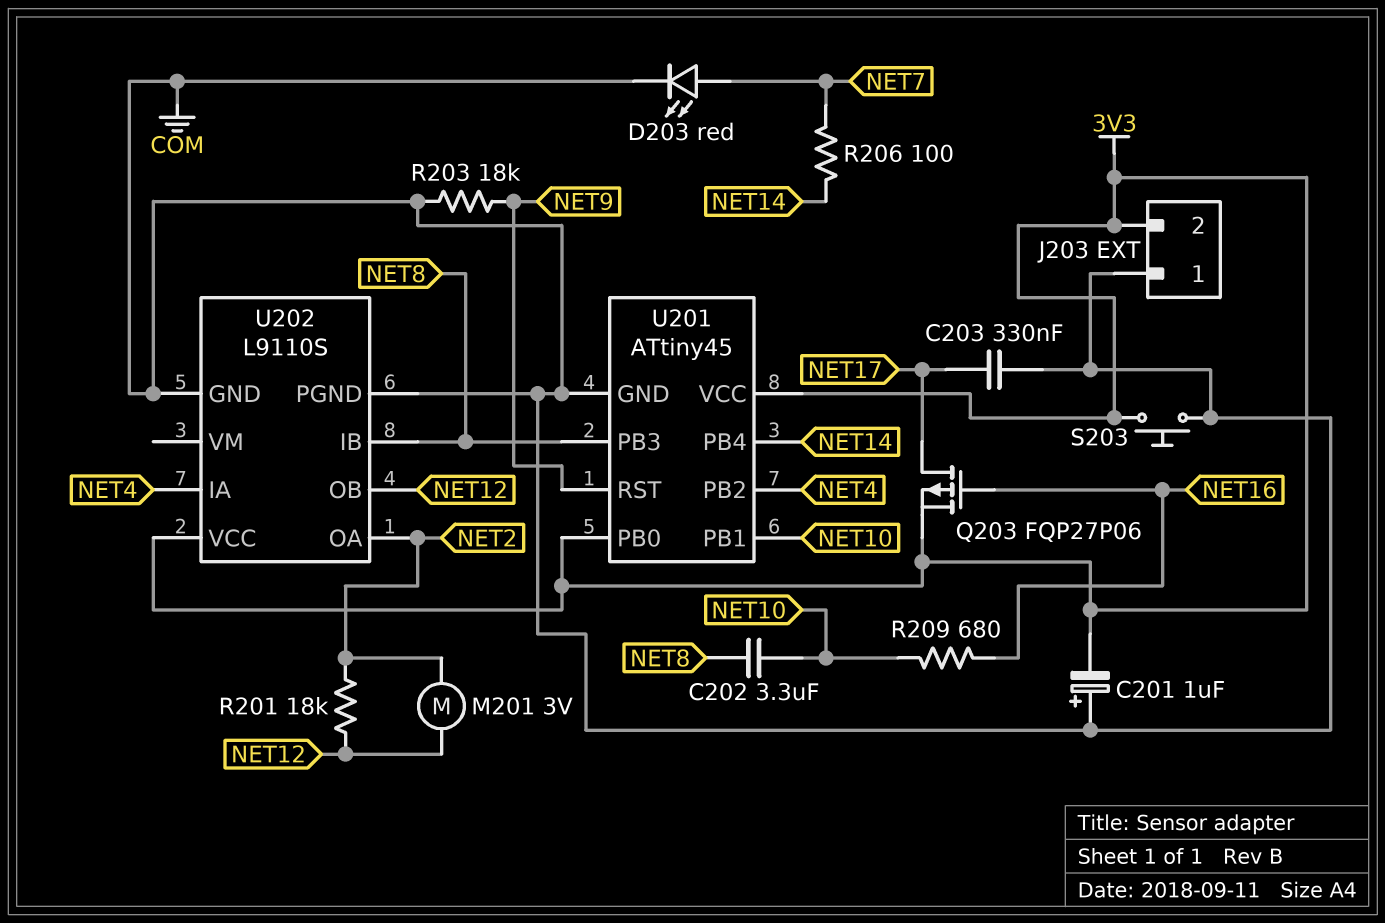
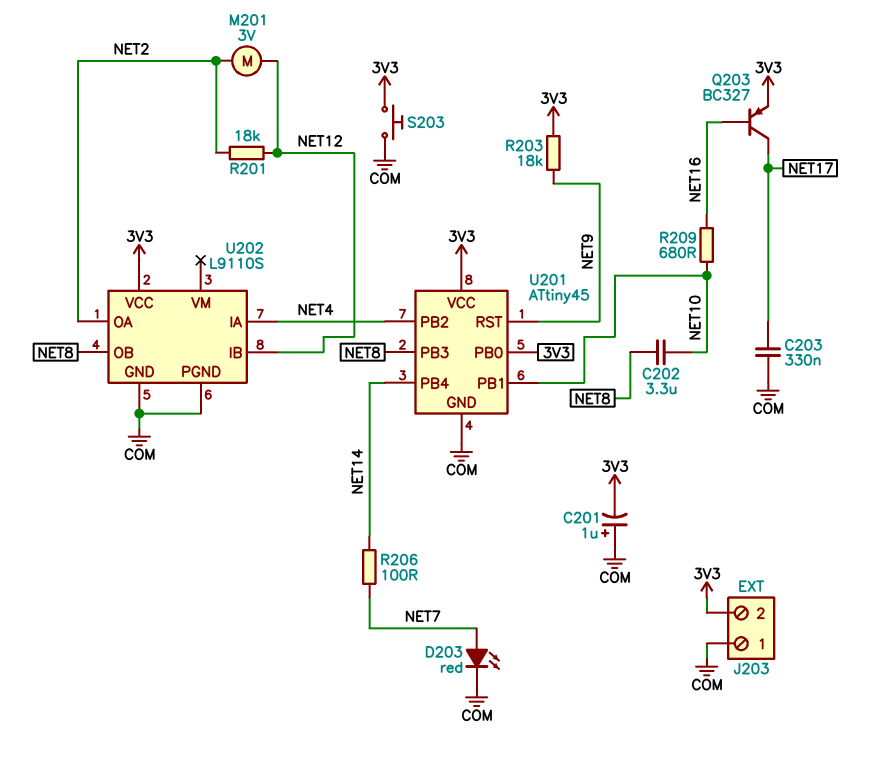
Q203: PMOS FQP27P06 (G NET16, D NET17, S 3V3) -> PNP BC327 (B NET16, C NET17, E 3V3)
R203: 18k (COM, NET9) -> 18k (3V3, NET9)
U202 pin IB: NET8 -> NET12
U202 pin OB: NET12 -> NET8

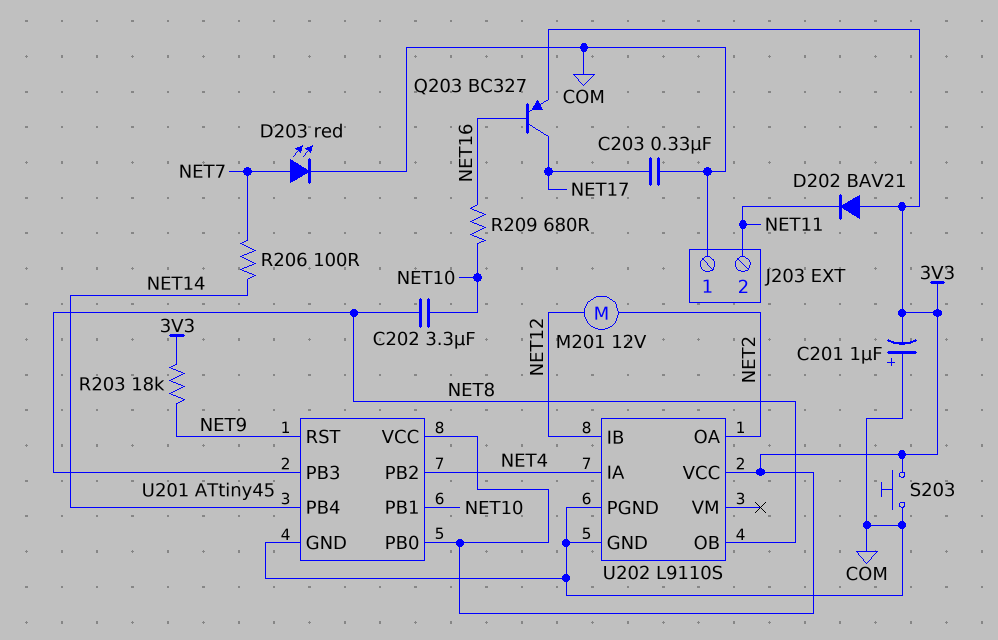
D202: none -> diode BAV21 (A 3V3, K NET11)
J203 pin 2: 3V3 -> NET11
M201: motor 3V (NET2, NET12) -> motor 12V (NET2, NET12)
R201: 18k (NET2, NET12) -> none

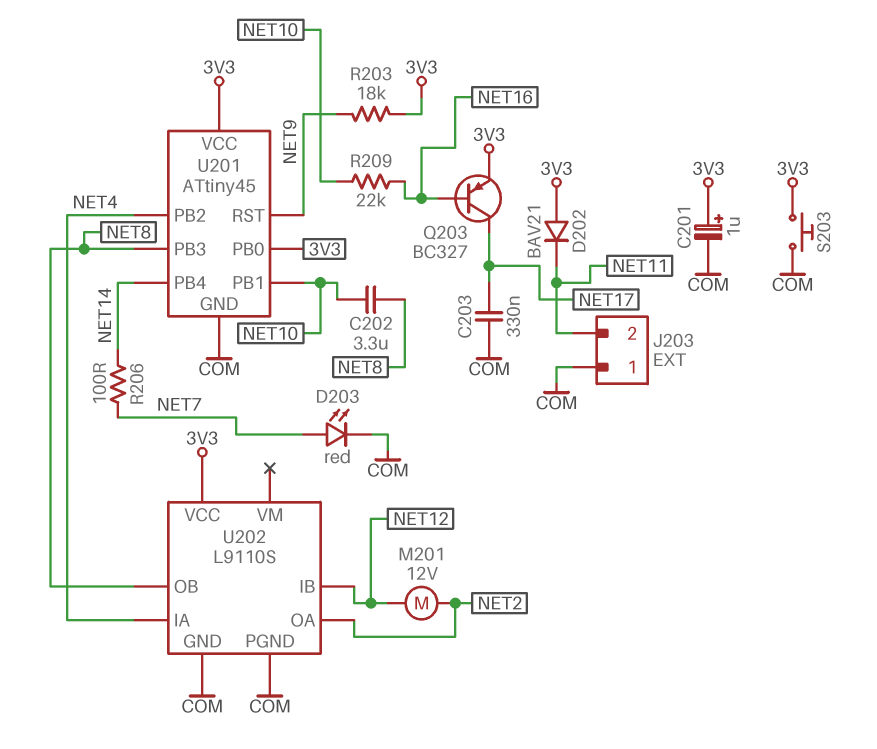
C201: 1uF (plus COM, minus 3V3) -> 1uF (plus 3V3, minus COM)
R209: 680 (NET10, NET16) -> 22k (NET10, NET16)

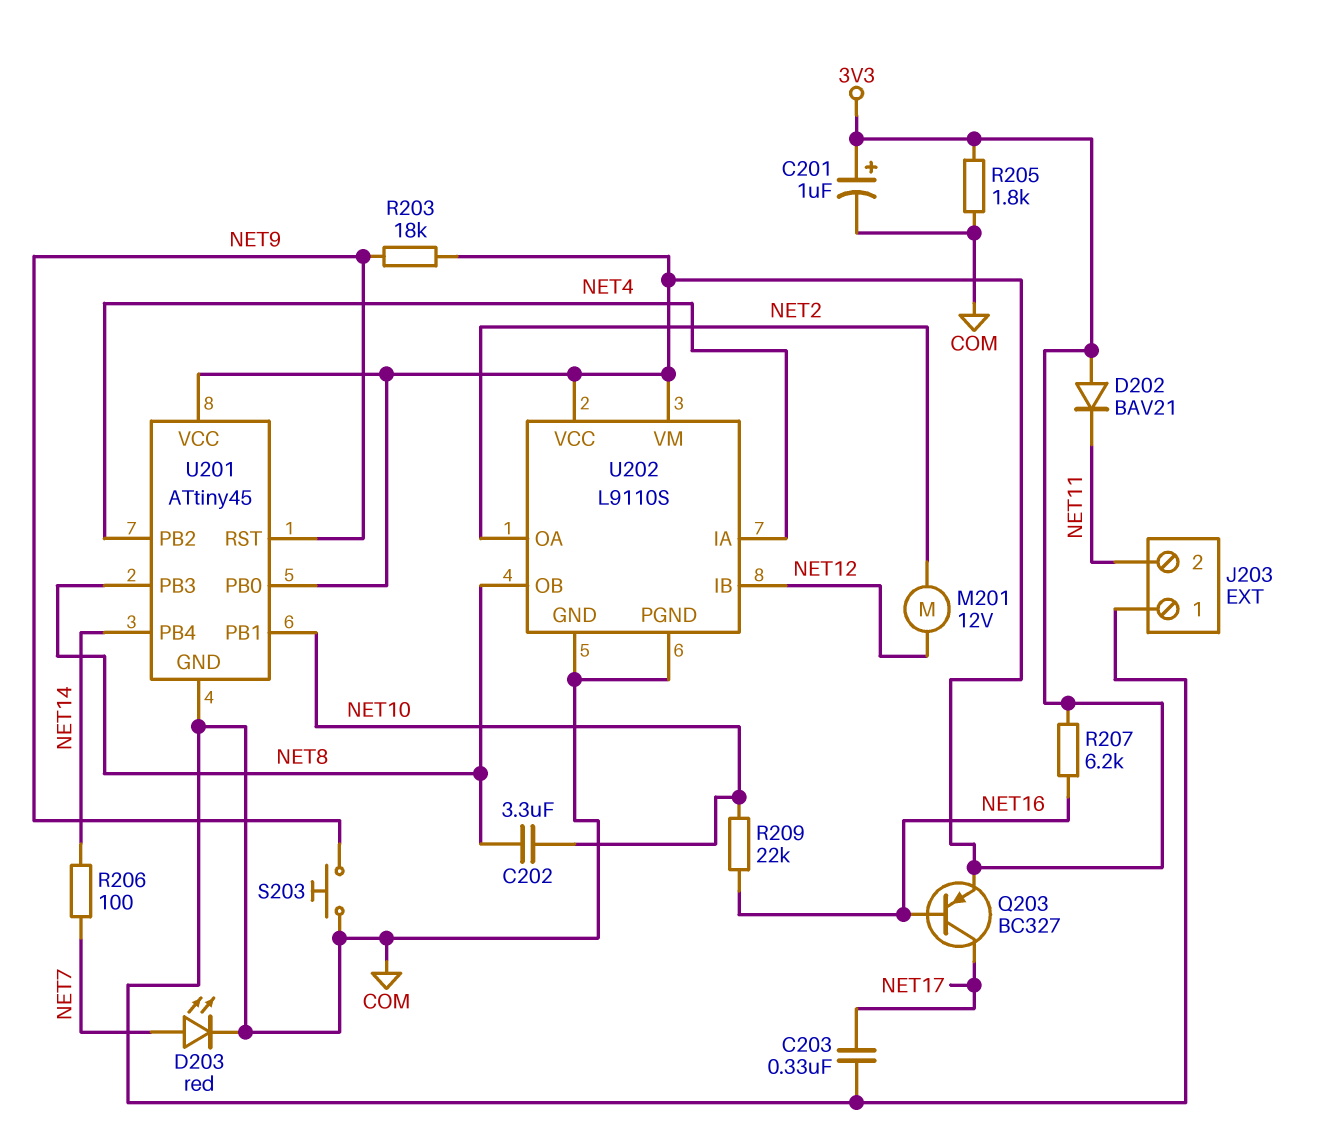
R205: none -> 1.8k (3V3, COM)
R207: none -> 6.2k (3V3, NET16)
S203: button (3V3, COM) -> button (COM, NET9)
U202 pin VM: none -> 3V3

